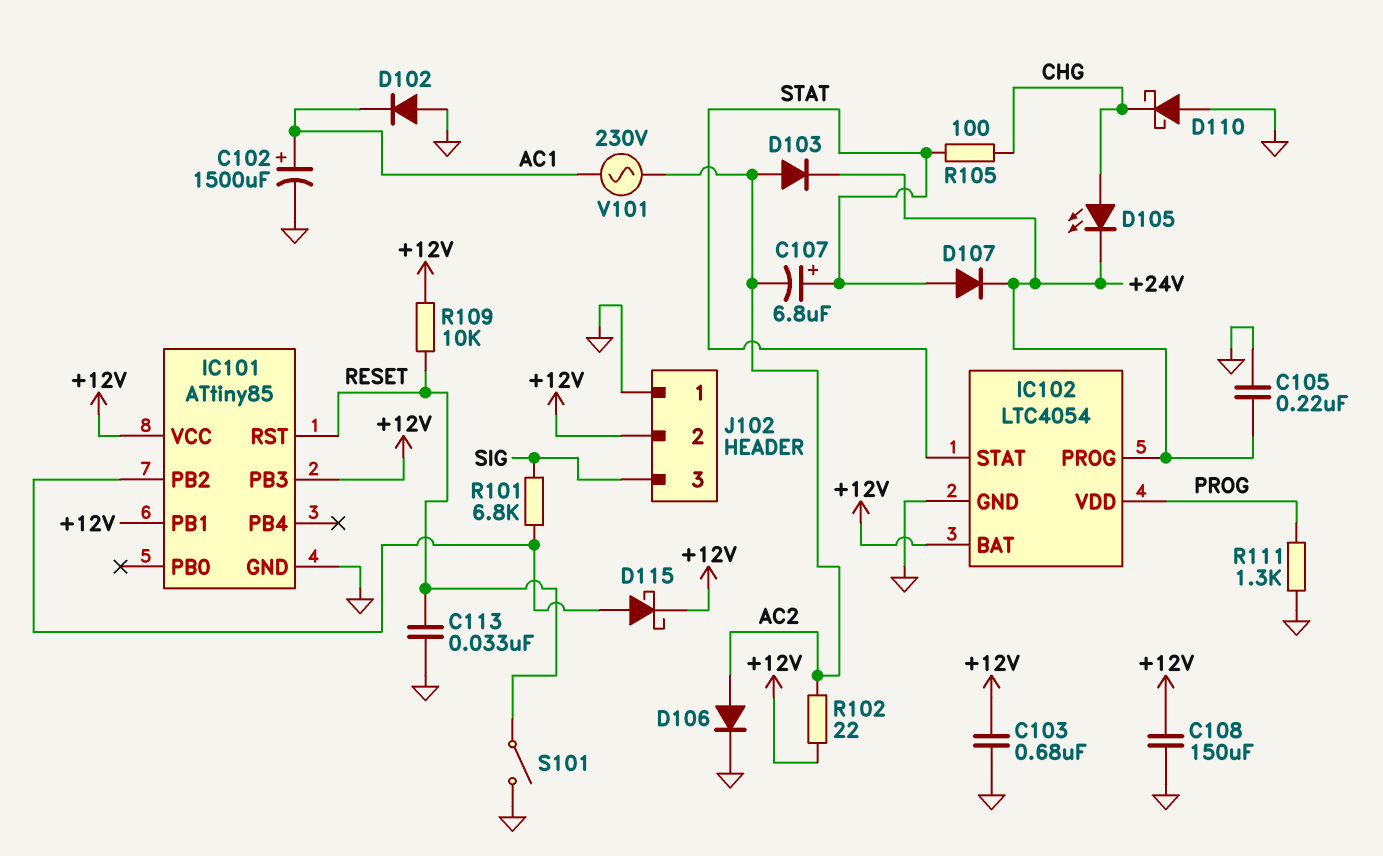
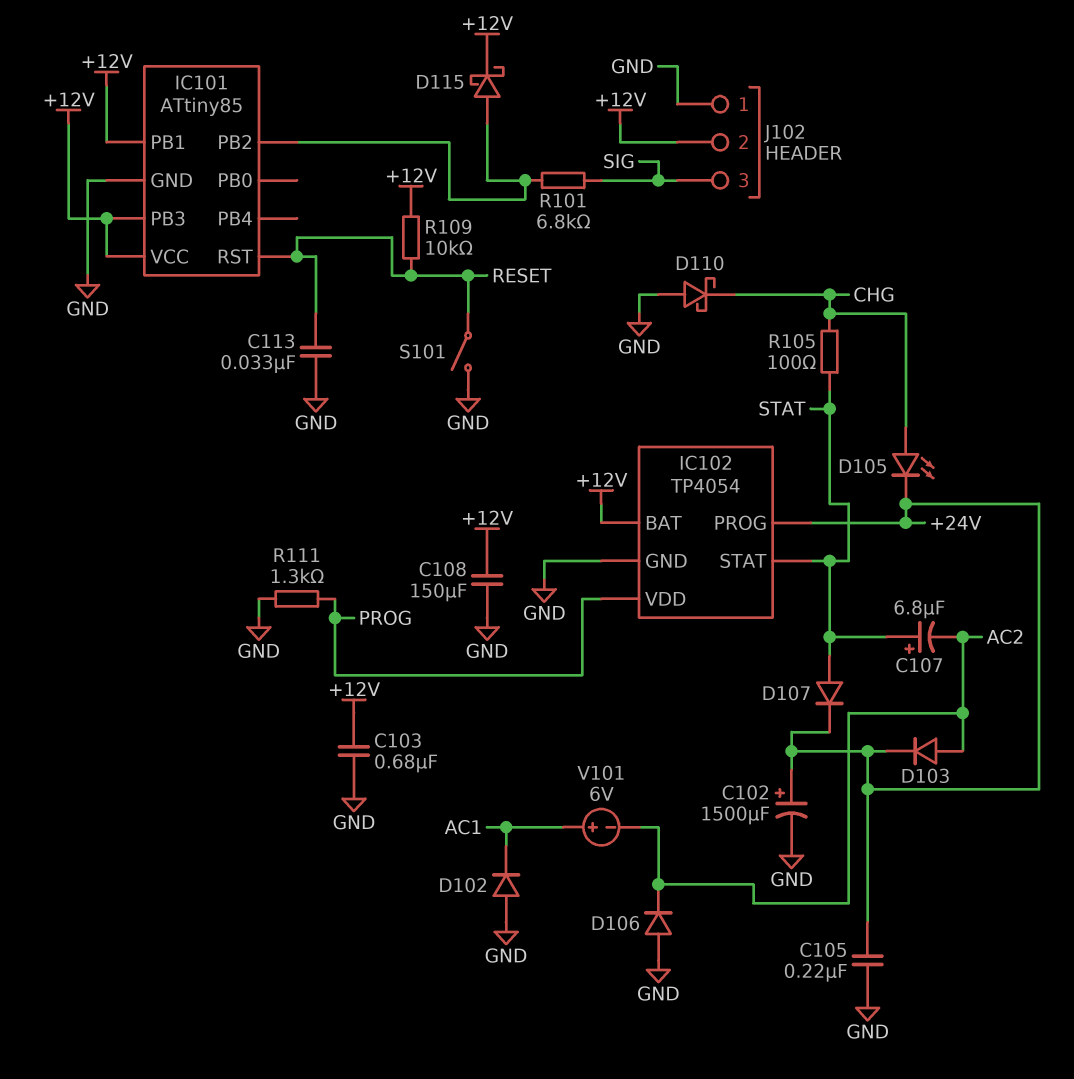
C102: 1500uF (plus AC1, minus GND) -> 1500uF (plus +24V, minus GND)
D106: diode (A AC2, K GND) -> diode (A GND, K AC2)
IC102: LTC4054 -> TP4054
R102: 22 (+12V, AC2) -> none
V101: AC 230V (AC1, AC2) -> 6V (plus AC1, minus AC2)

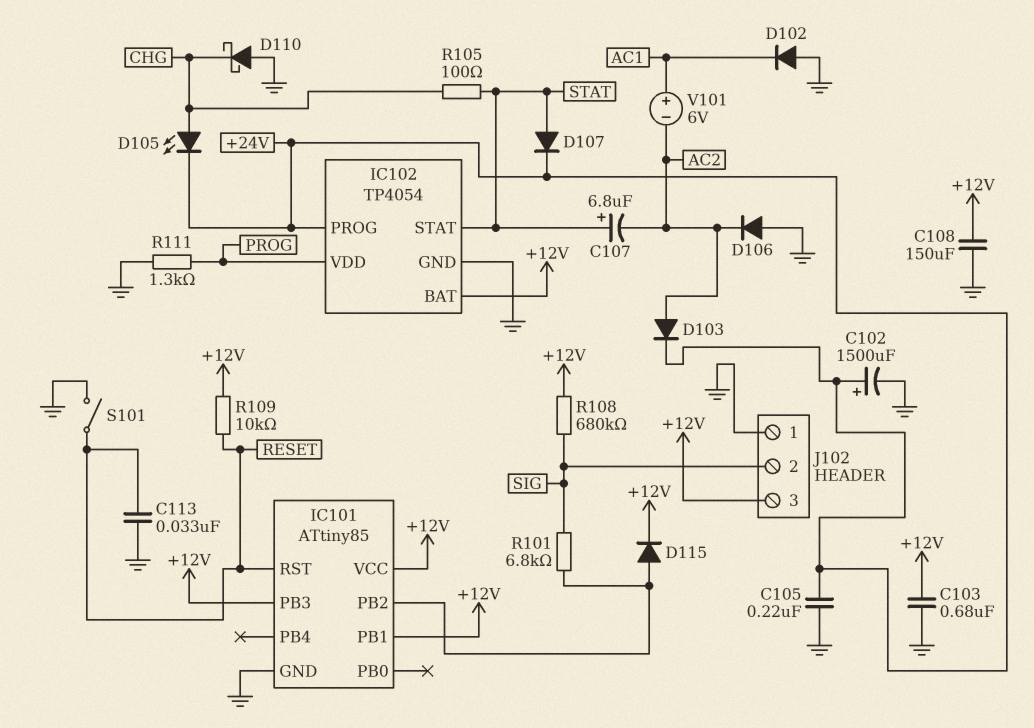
D115: schottky (A IC101/PB2, K +12V) -> diode (A IC101/PB2, K +12V)
J102 pin 2: +12V -> SIG
J102 pin 3: SIG -> +12V
R108: none -> 680k (+12V, SIG)

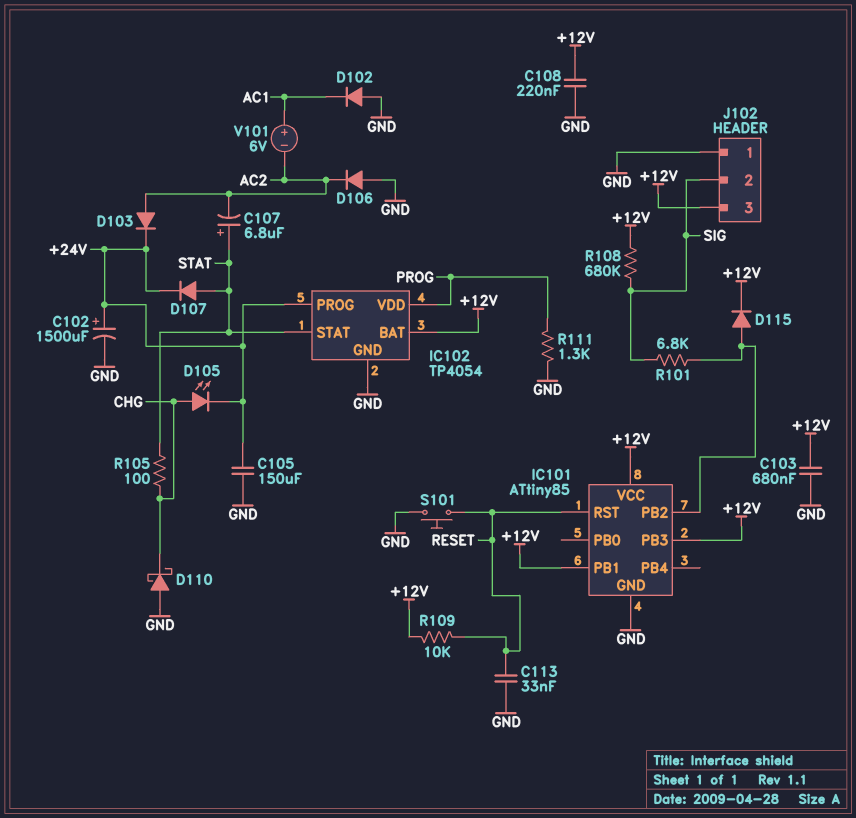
C105: 220nF (+24V, GND) -> 150uF (+24V, GND)
C108: 150uF (+12V, GND) -> 220nF (+12V, GND)
S101: switch (GND, RESET) -> button (GND, RESET)

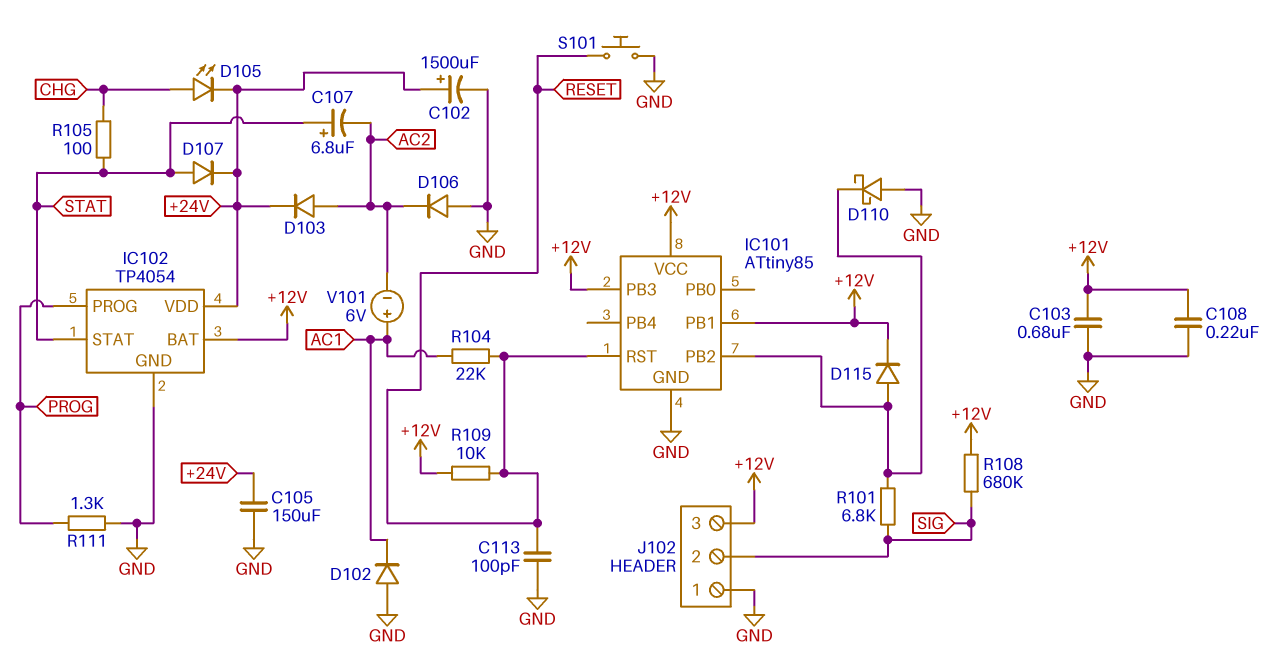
C113: 33nF (GND, RESET) -> 100pF (GND, RESET)
D110: schottky (A GND, K CHG) -> schottky (A GND, K IC101/PB2)
IC102 pin PROG: +24V -> PROG
IC102 pin VDD: PROG -> +24V
R104: none -> 22k (AC1, RESET)

